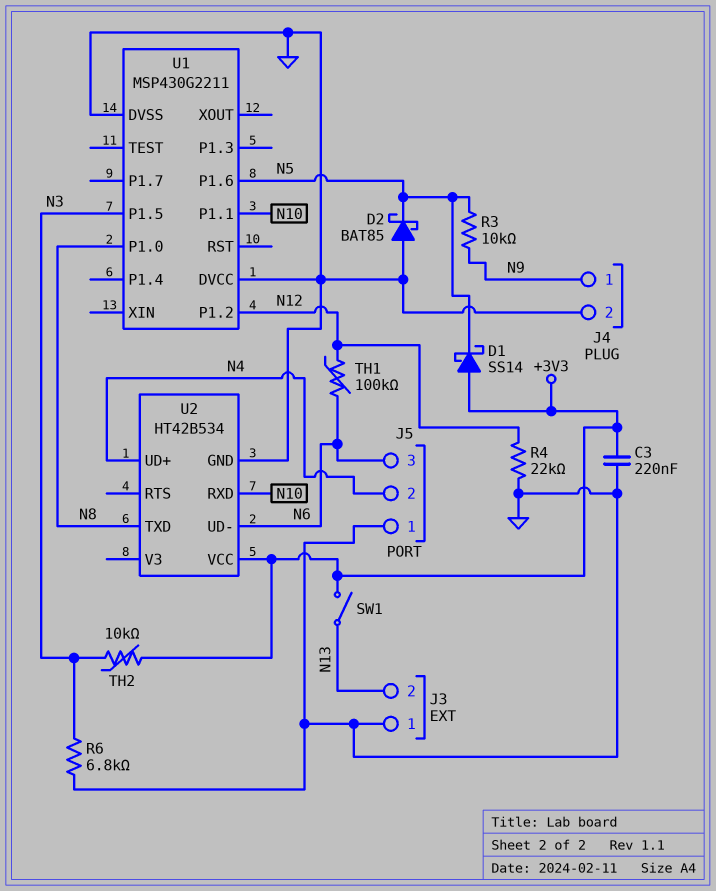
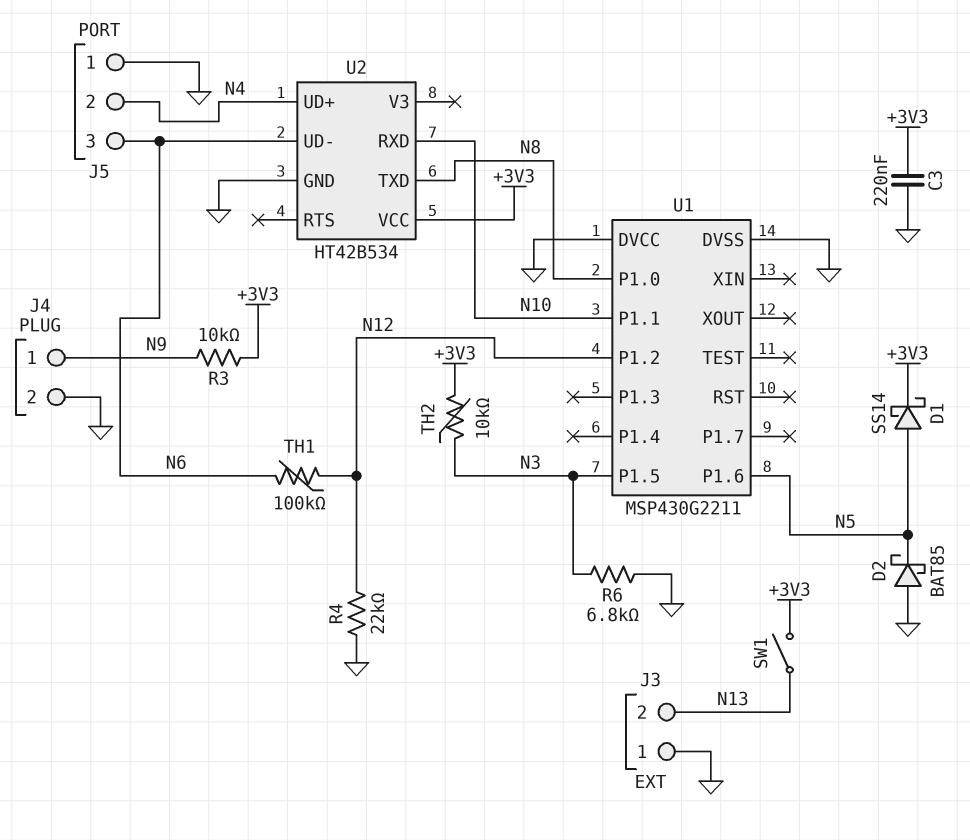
D1: schottky SS14 (A +3V3, K N5) -> schottky SS14 (A N5, K +3V3)
R3: 10k (N5, N9) -> 10k (+3V3, N9)

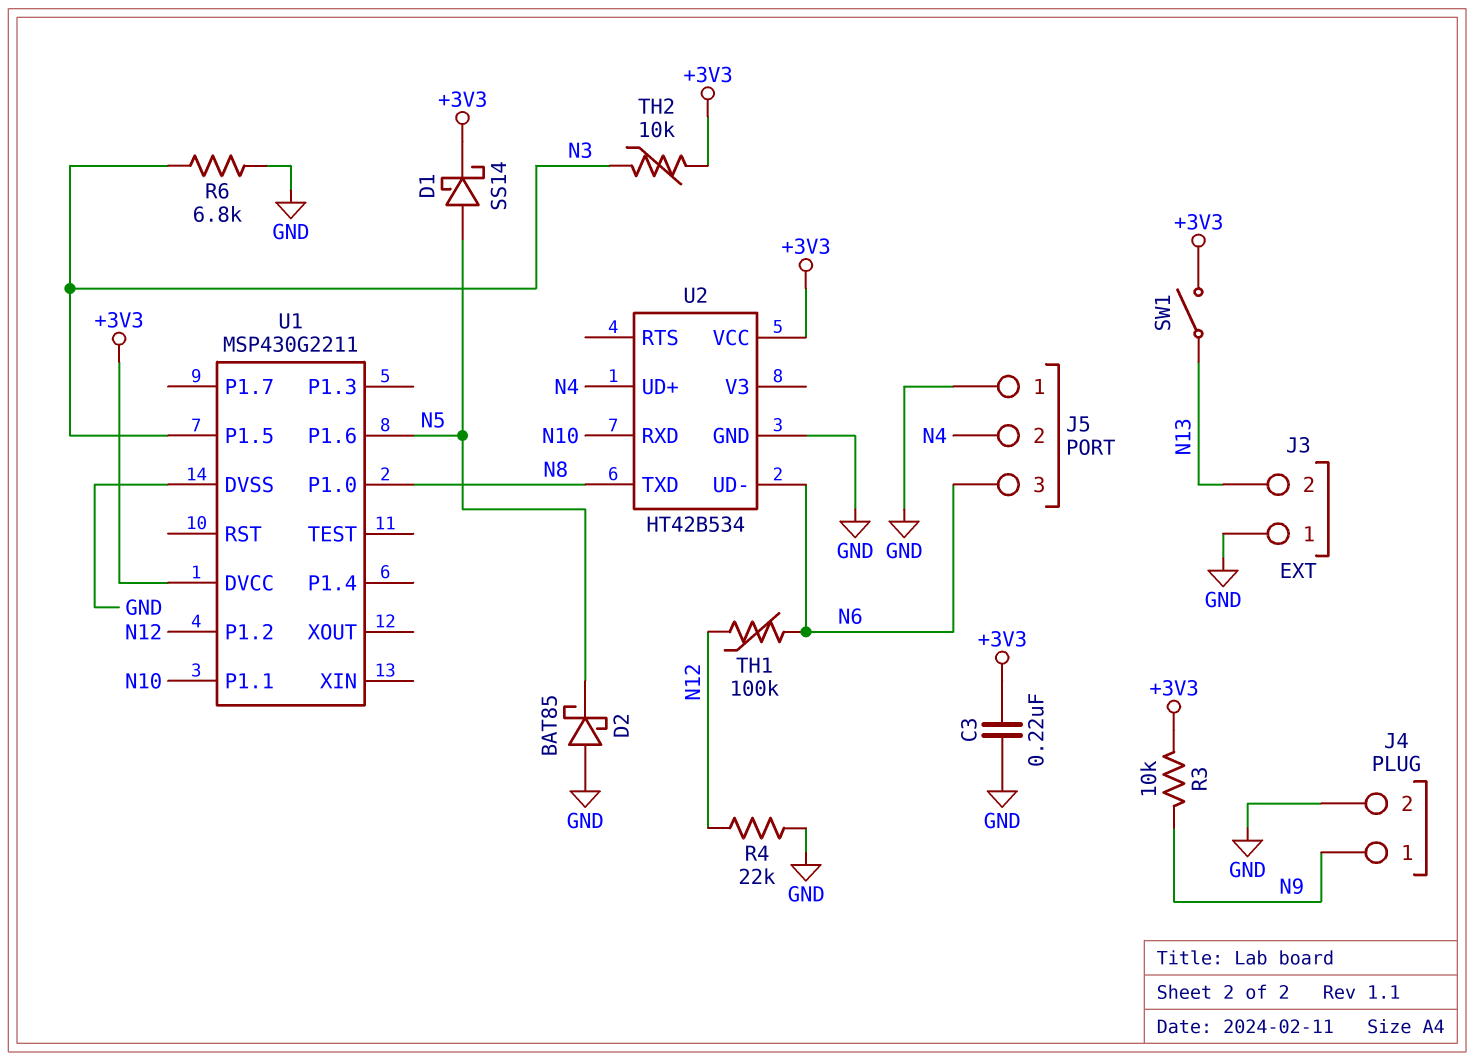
U1 pin DVCC: GND -> +3V3

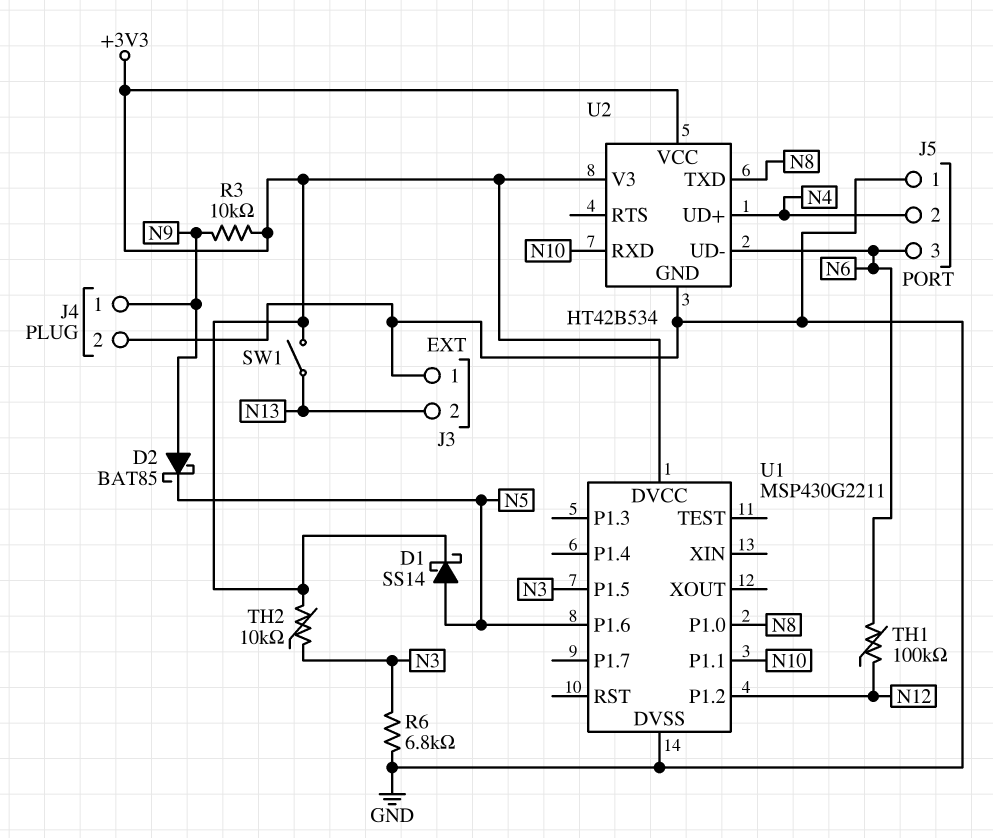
C3: 220nF (+3V3, GND) -> none
D2: schottky BAT85 (A GND, K N5) -> schottky BAT85 (A N9, K N5)
R4: 22k (GND, N12) -> none
U2 pin V3: none -> +3V3

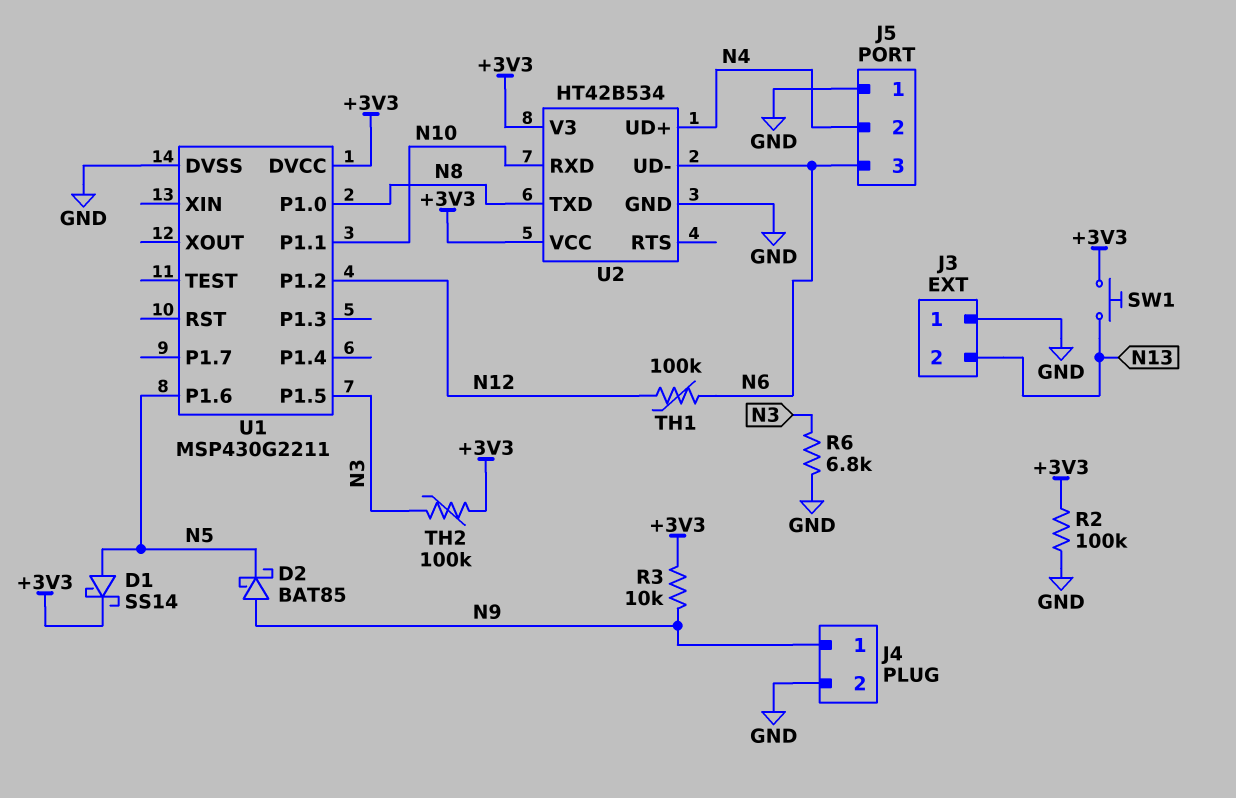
R2: none -> 100k (+3V3, GND)
SW1: switch (+3V3, N13) -> button (+3V3, N13)
TH2: 10k (+3V3, N3) -> 100k (+3V3, N3)

